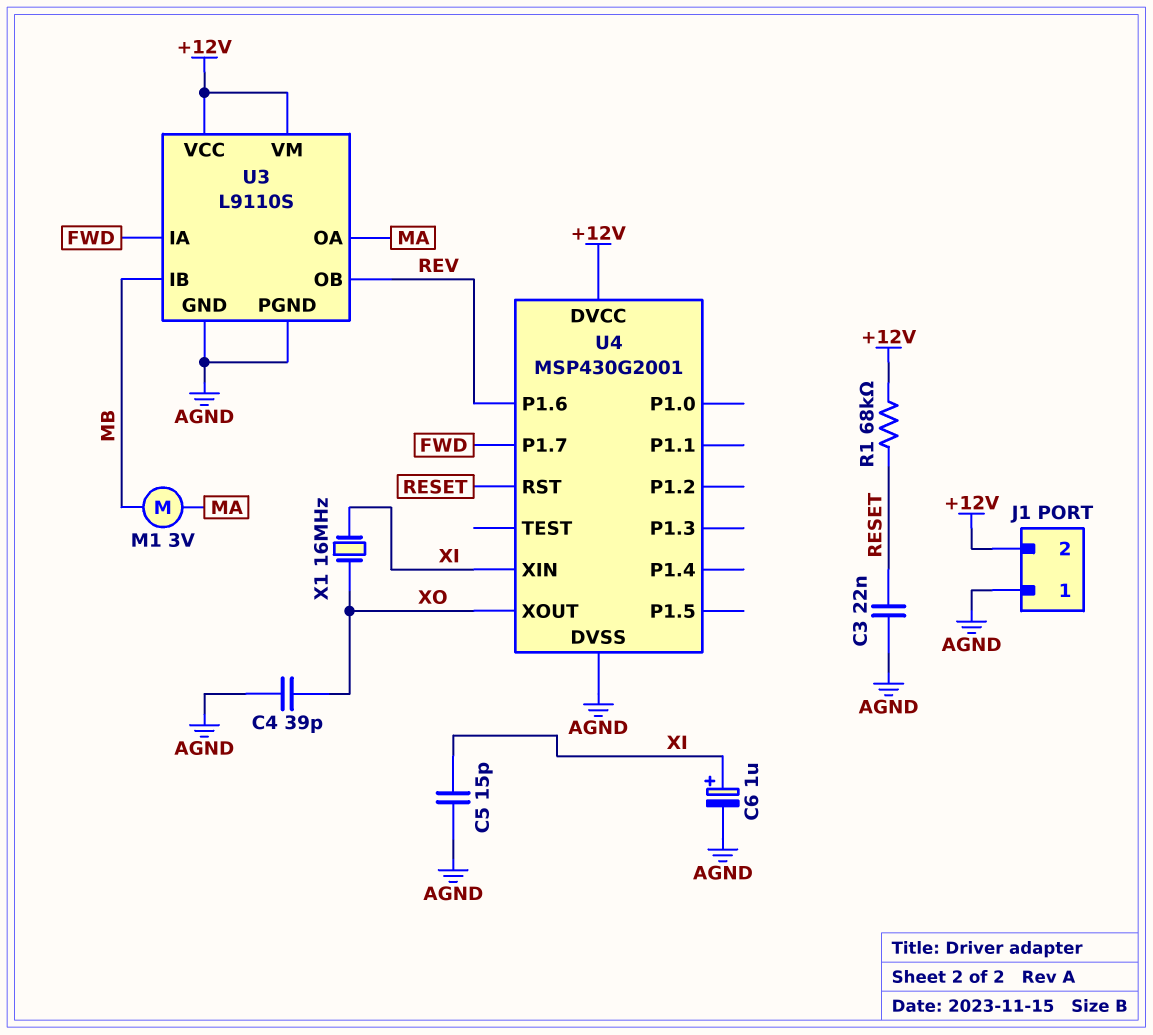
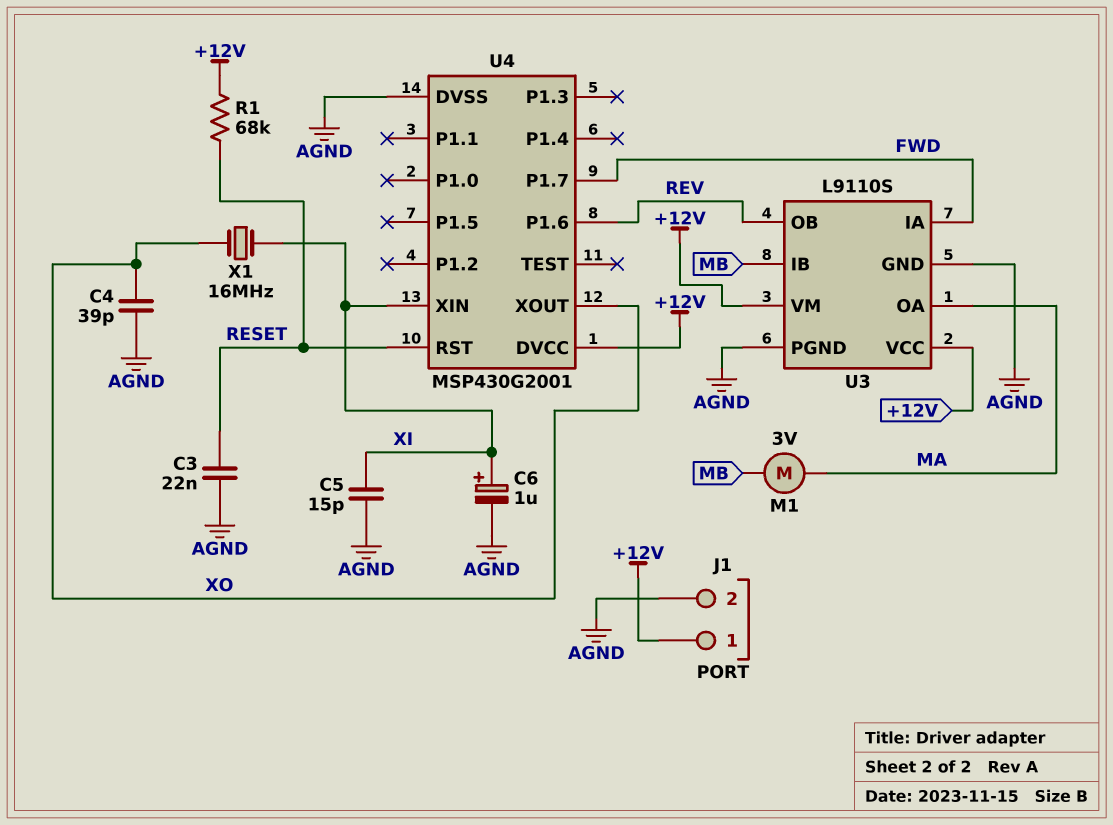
J1 pin 1: AGND -> +12V
J1 pin 2: +12V -> AGND

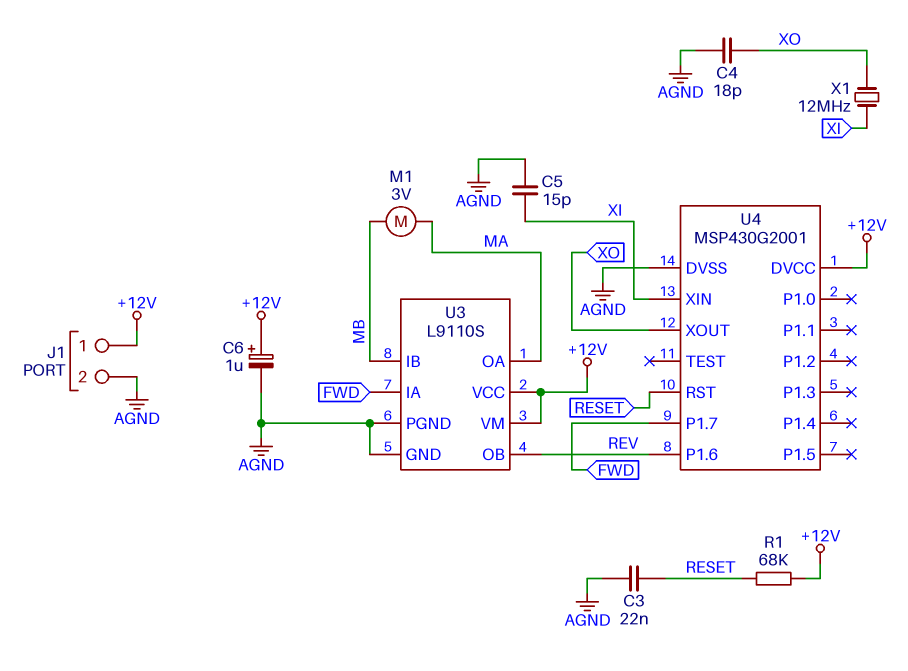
C4: 39pF (AGND, XO) -> 18pF (AGND, XO)
C6: 1uF (plus XI, minus AGND) -> 1uF (plus +12V, minus AGND)
X1: 16MHz (XI, XO) -> 12MHz (XI, XO)

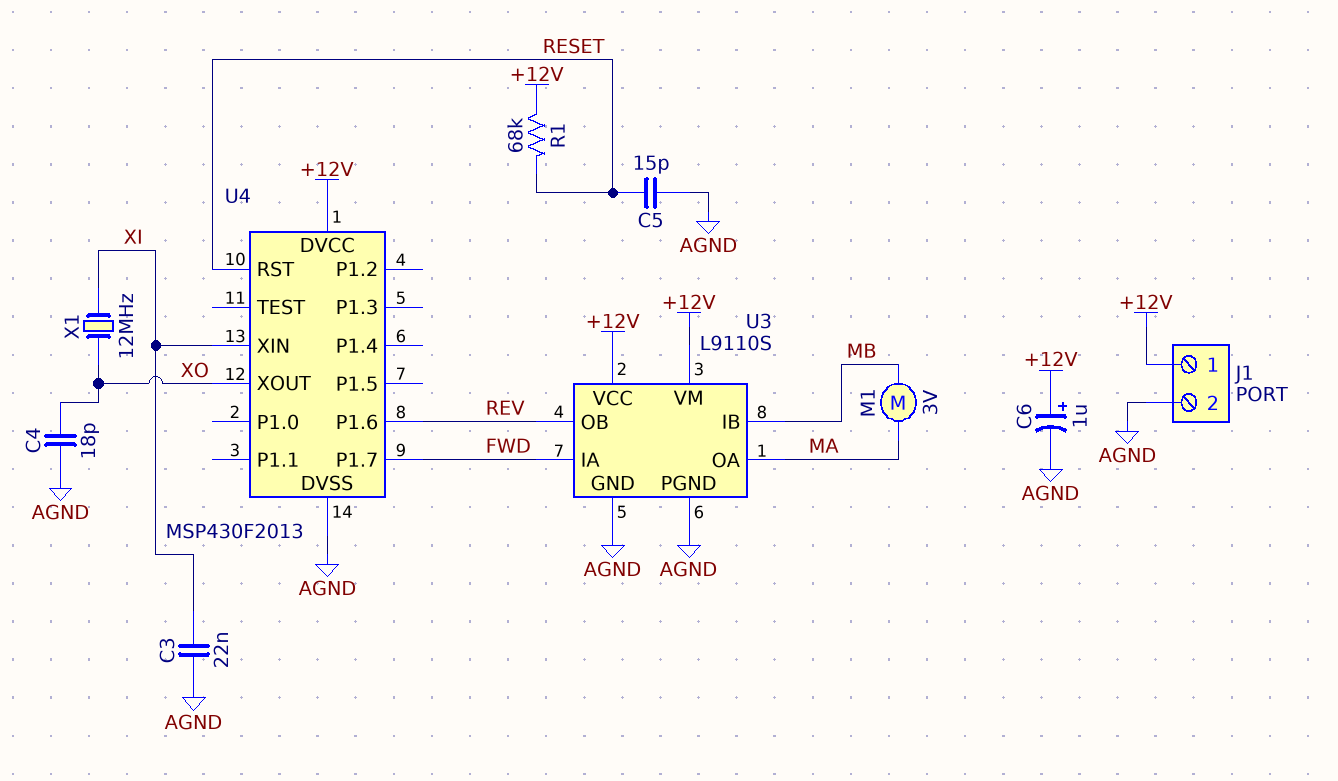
C3: 22nF (AGND, RESET) -> 22nF (AGND, XI)
C5: 15pF (AGND, XI) -> 15pF (AGND, RESET)
U4: MSP430G2001 -> MSP430F2013

